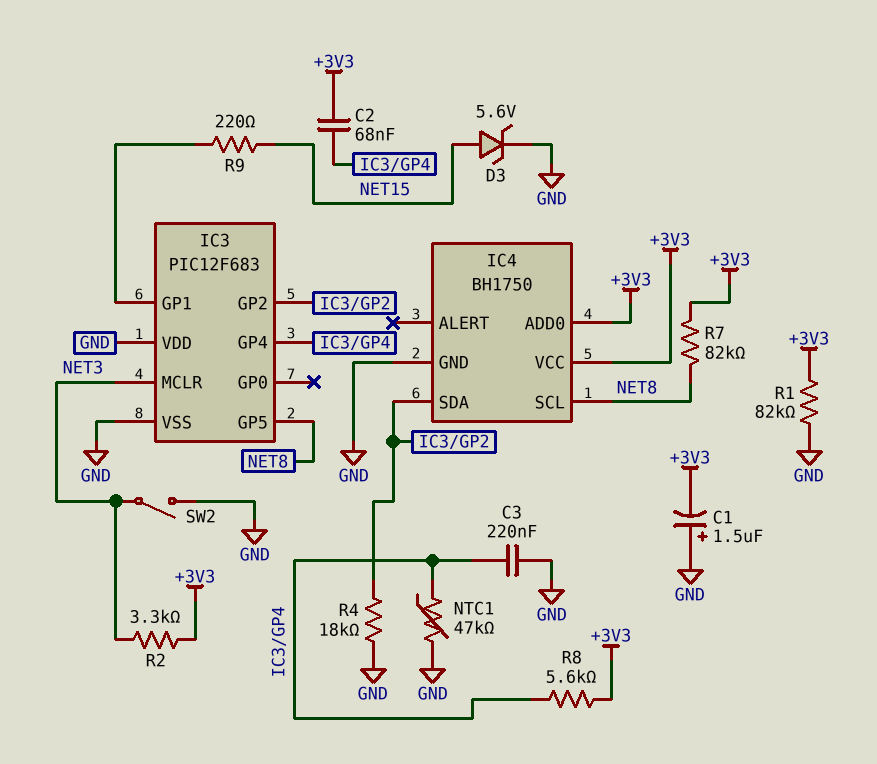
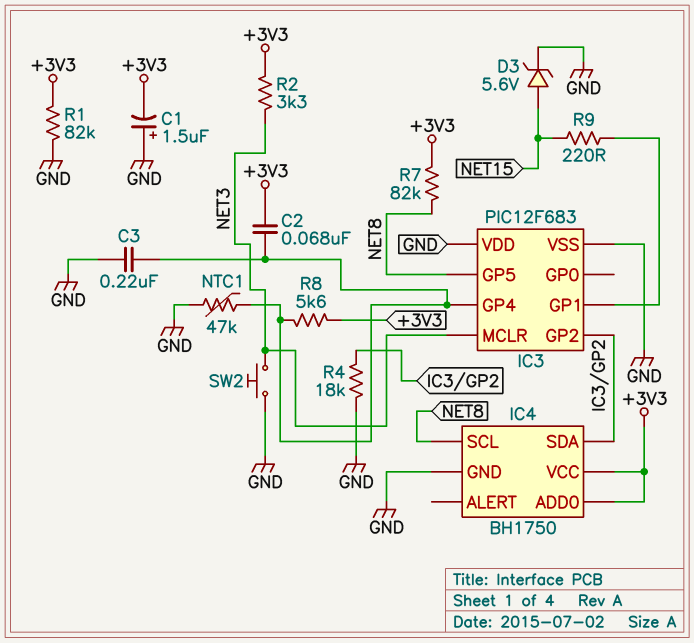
SW2: switch (GND, NET3) -> button (GND, NET3)

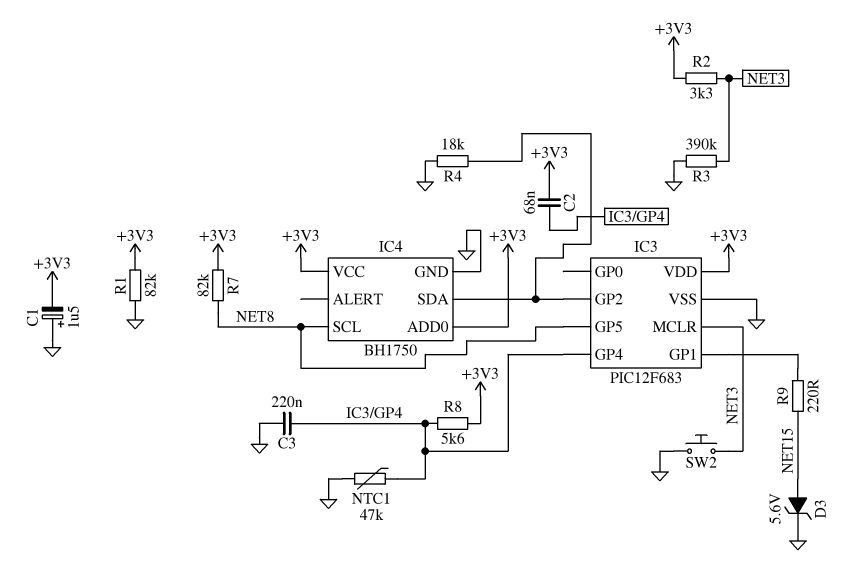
IC3 pin VDD: GND -> +3V3
R3: none -> 390k (GND, NET3)

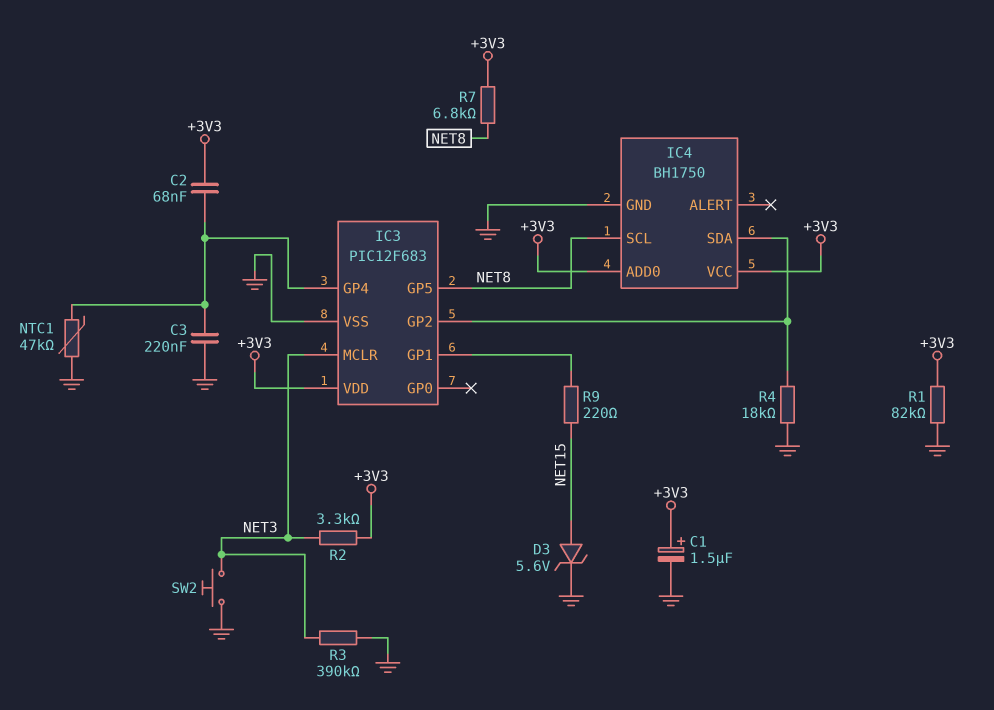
C1: 1.5uF (plus GND, minus +3V3) -> 1.5uF (plus +3V3, minus GND)
R7: 82k (+3V3, NET8) -> 6.8k (+3V3, NET8)
R8: 5.6k (+3V3, IC3/GP4) -> none

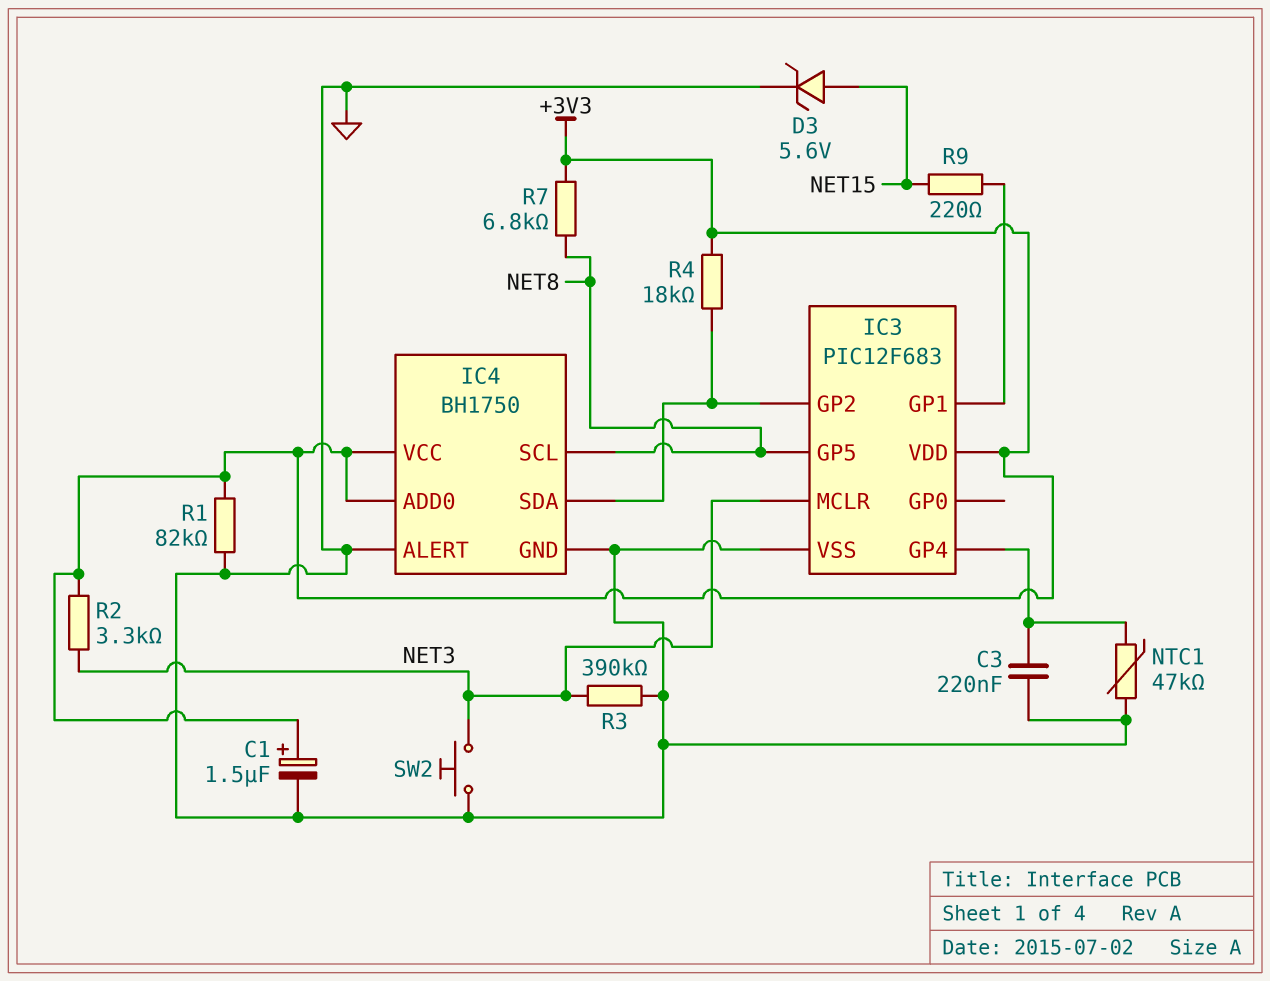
C2: 68nF (+3V3, IC3/GP4) -> none
IC4 pin ALERT: none -> GND
R4: 18k (GND, IC3/GP2) -> 18k (+3V3, IC3/GP2)

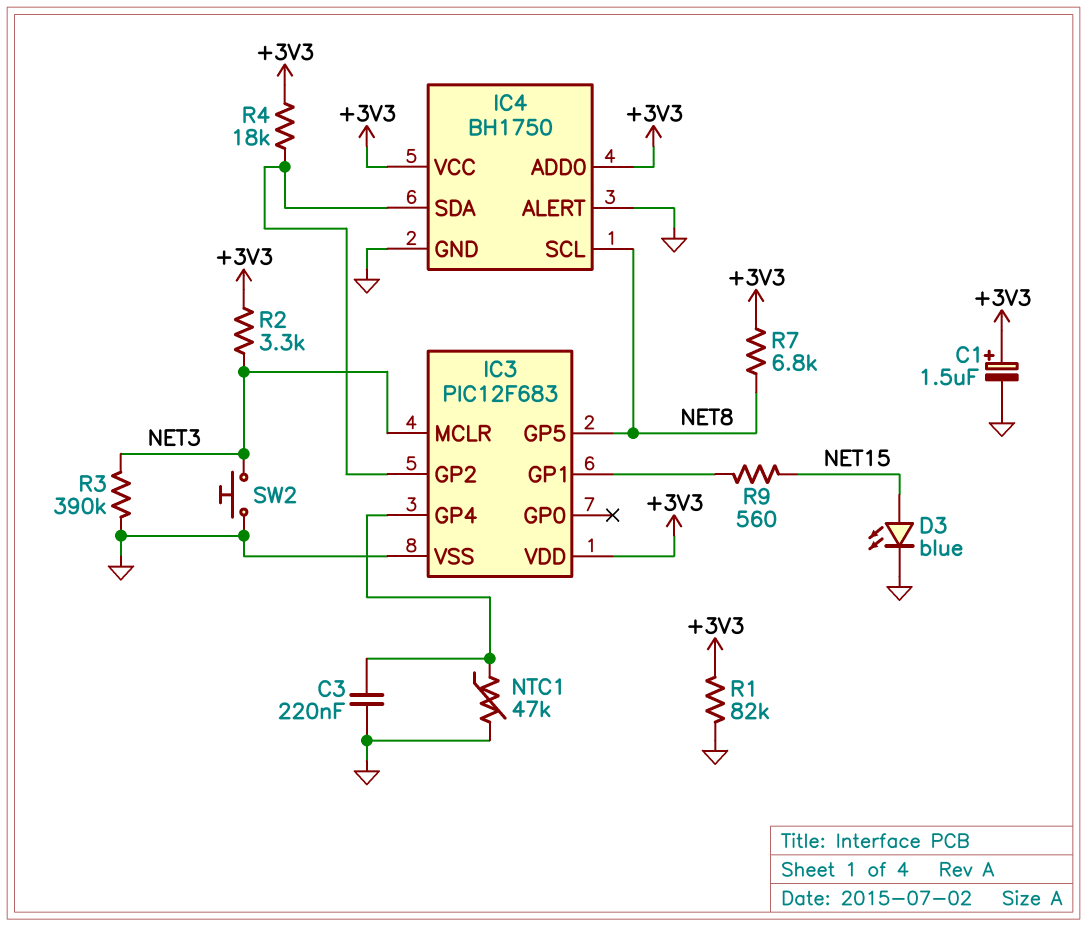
D3: zener 5.6V (A NET15, K GND) -> LED blue (A NET15, K GND)
R9: 220 (IC3/GP1, NET15) -> 560 (IC3/GP1, NET15)

